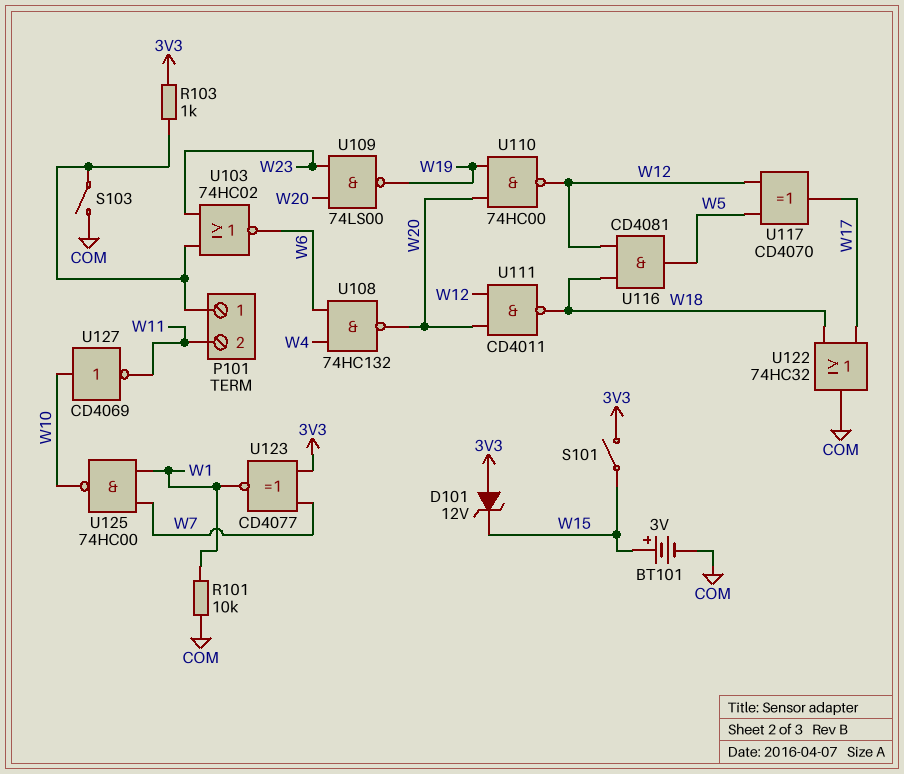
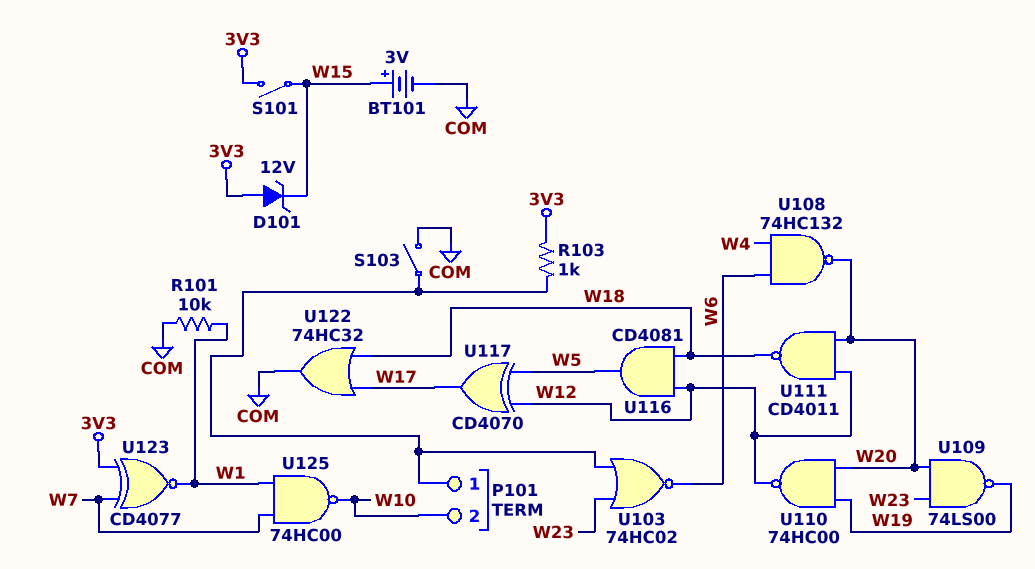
P101 pin 2: W11 -> W10
U127: NOT CD4069 (in W10, out W11) -> none

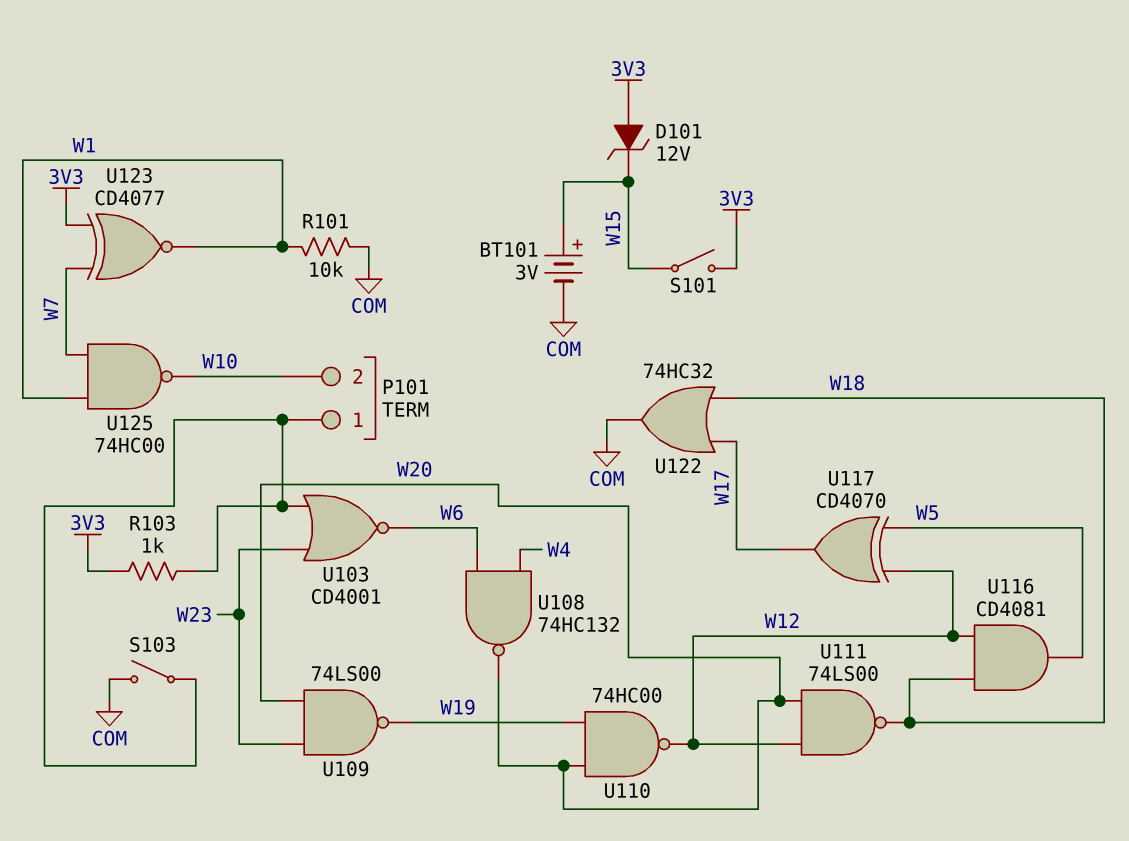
U103: NOR 74HC02 (in P101/1, in W23, out W6) -> NOR CD4001 (in P101/1, in W23, out W6)
U111: NAND CD4011 (in W12, in W20, out W18) -> NAND 74LS00 (in W12, in W20, out W18)

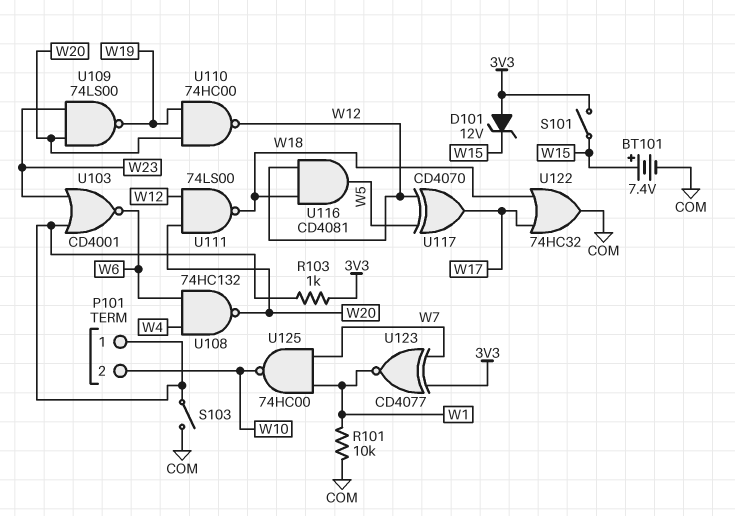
BT101: 3V (plus W15, minus COM) -> 7.4V (plus W15, minus COM)

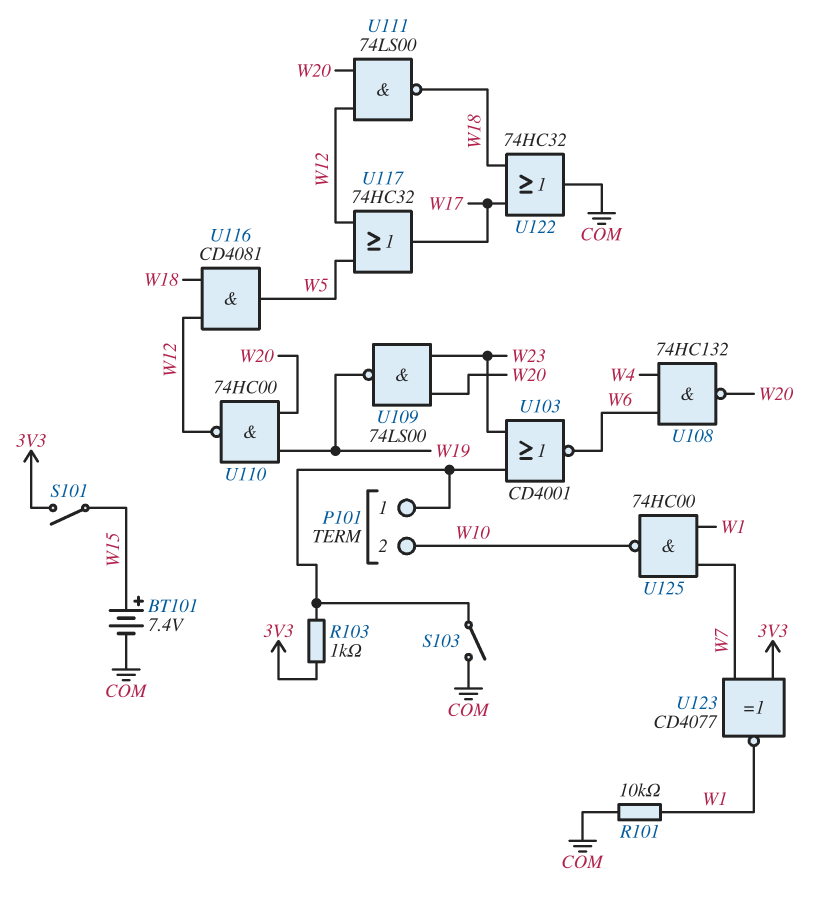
D101: zener 12V (A 3V3, K W15) -> none
U117: XOR CD4070 (in W5, in W12, out W17) -> OR 74HC32 (in W5, in W12, out W17)

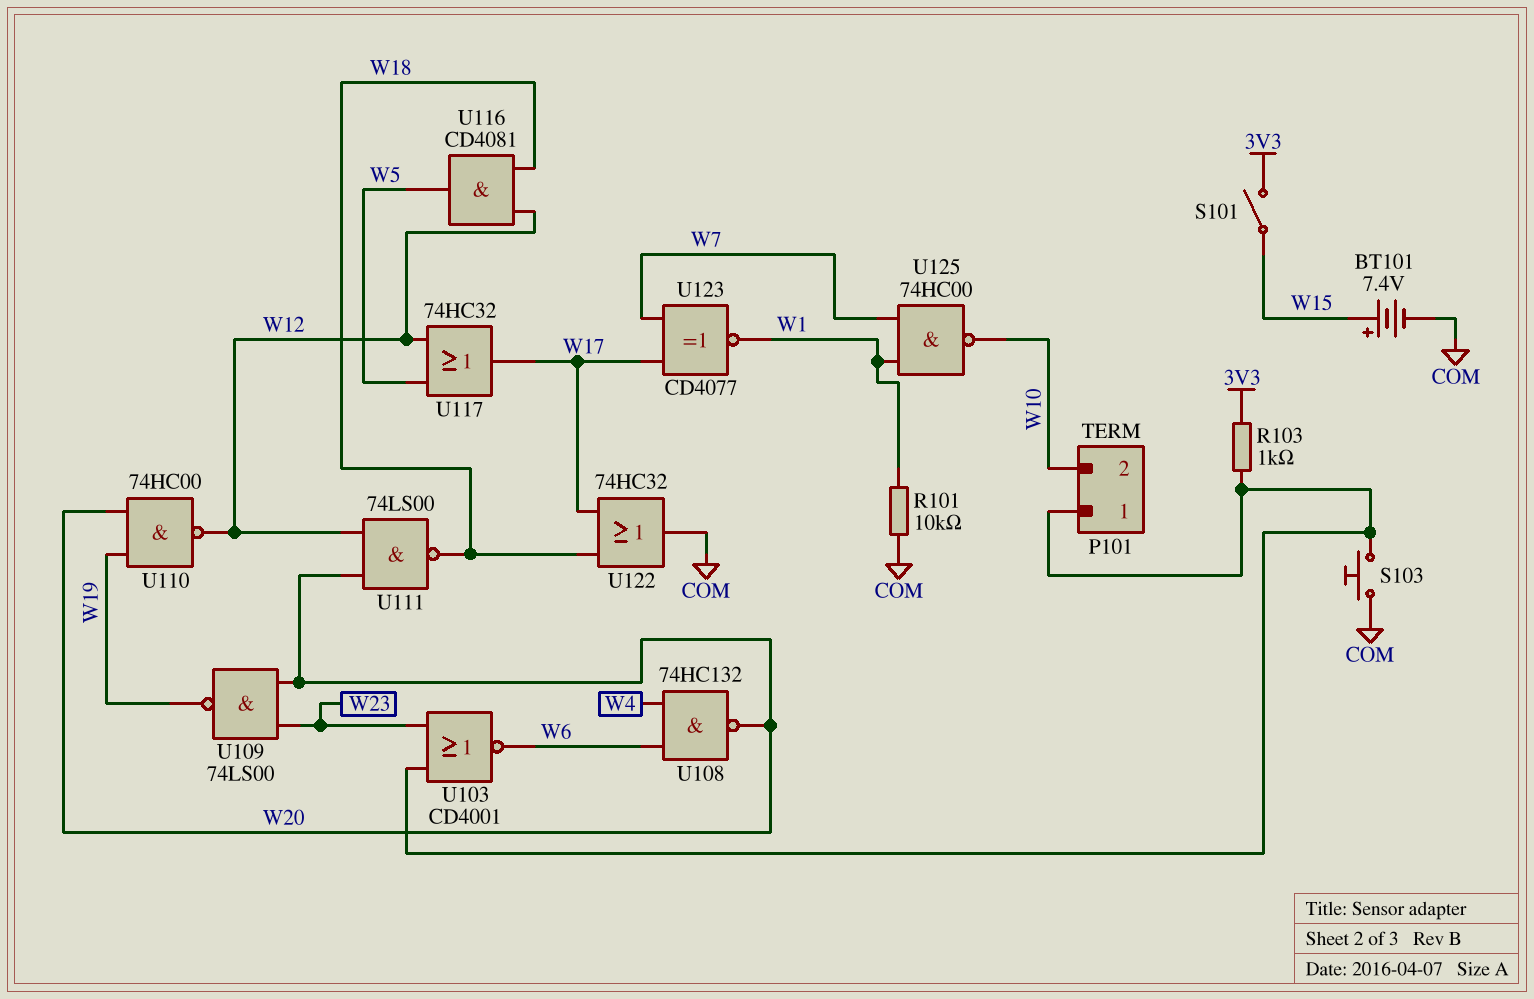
S103: switch (COM, P101/1) -> button (COM, P101/1)
U123: XNOR CD4077 (in 3V3, in W7, out W1) -> XNOR CD4077 (in W7, in W17, out W1)

